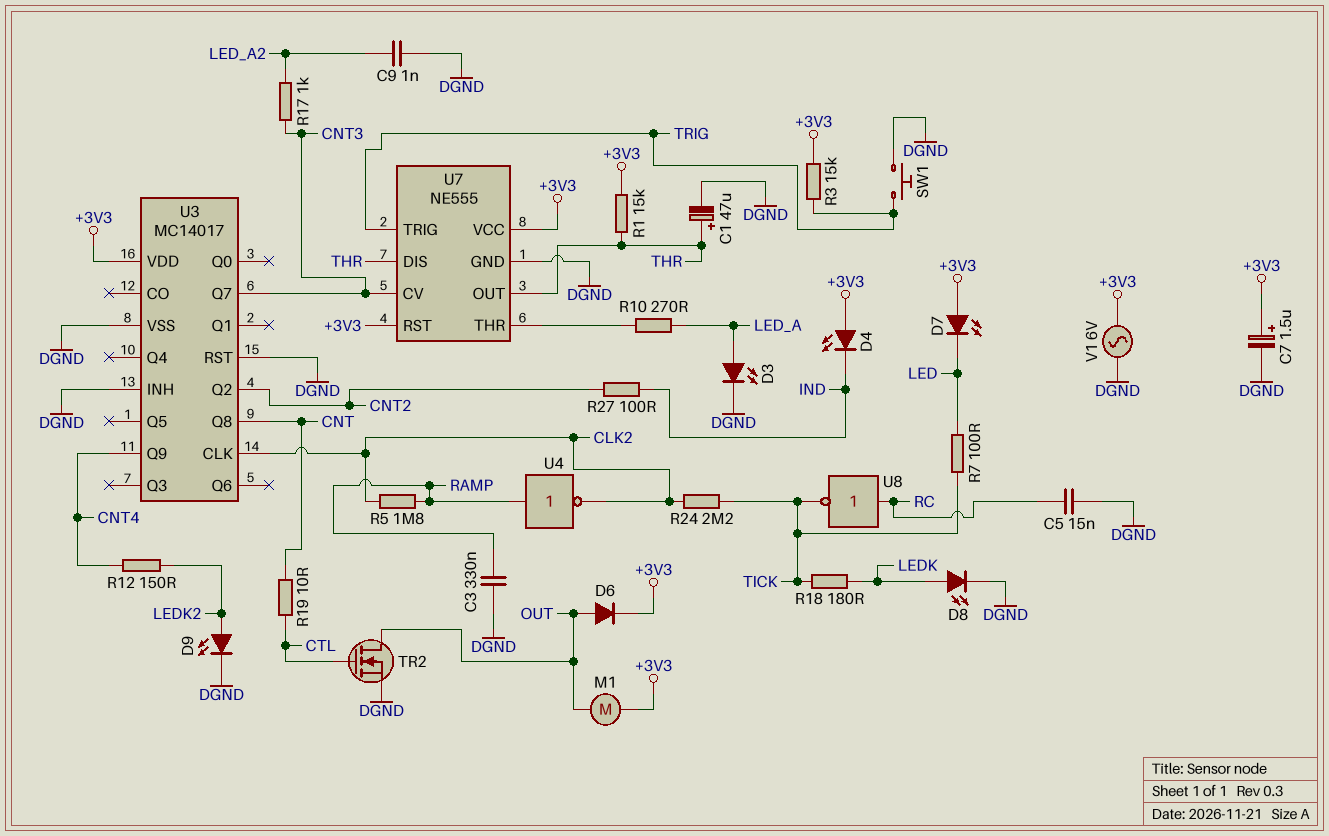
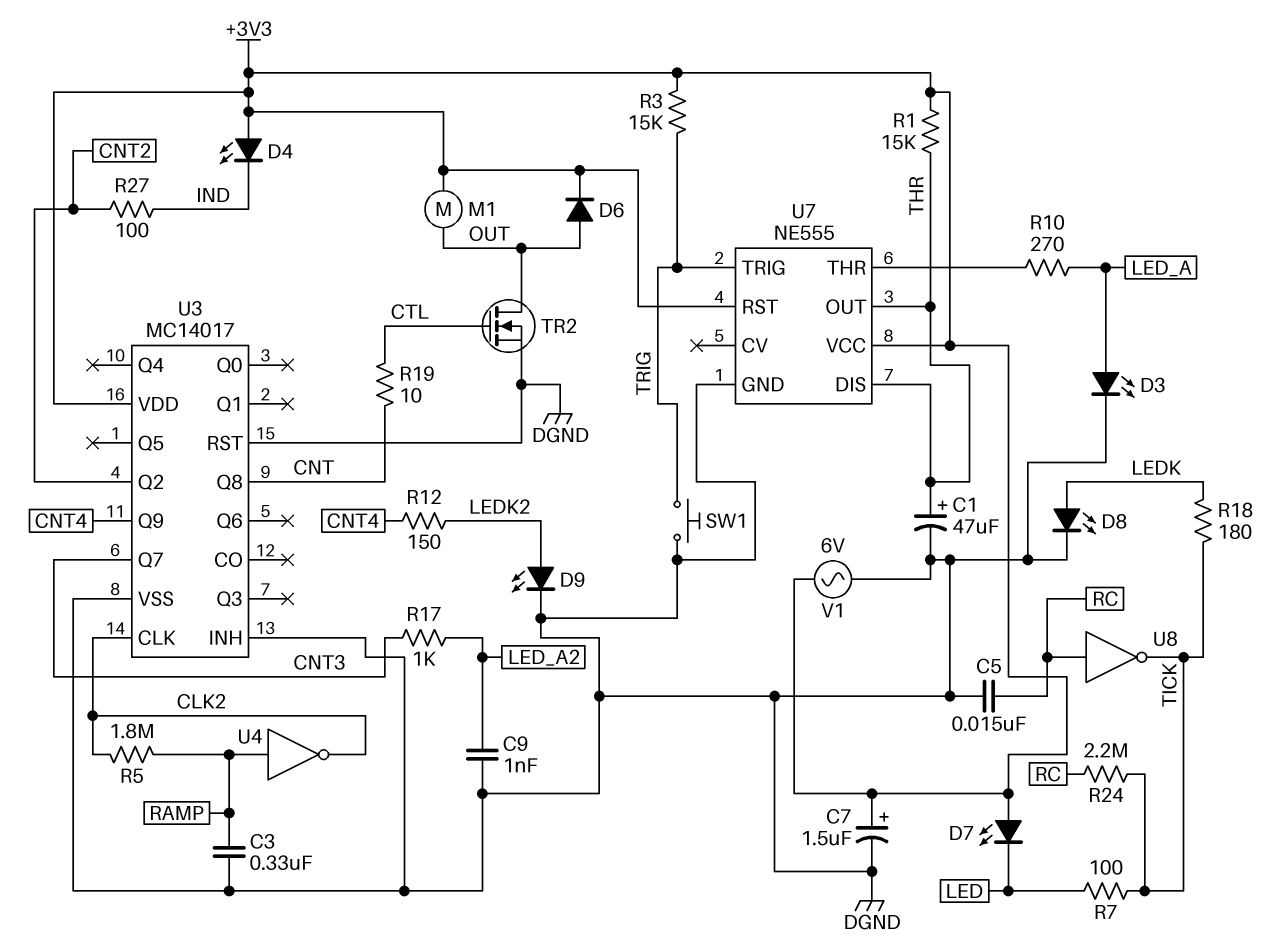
R24: 2.2M (CLK2, TICK) -> 2.2M (RC, TICK)
U7 pin CV: CNT3 -> none

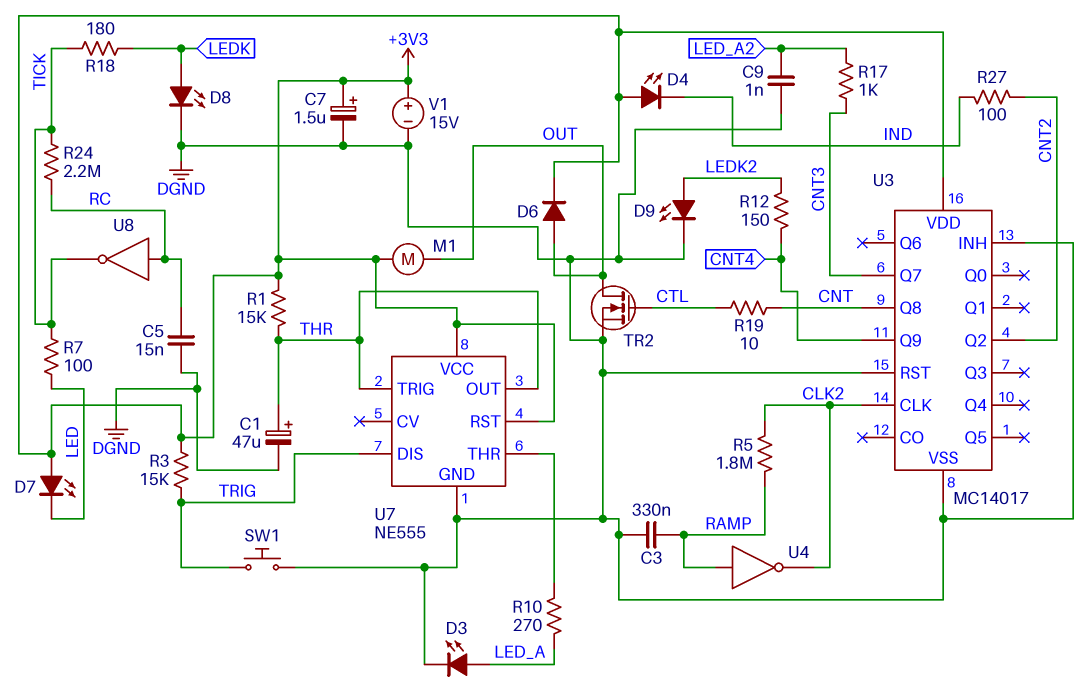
U7 pin DIS: THR -> TRIG
U7 pin TRIG: TRIG -> THR
V1: AC 6V (+3V3, DGND) -> 15V (plus +3V3, minus DGND)

